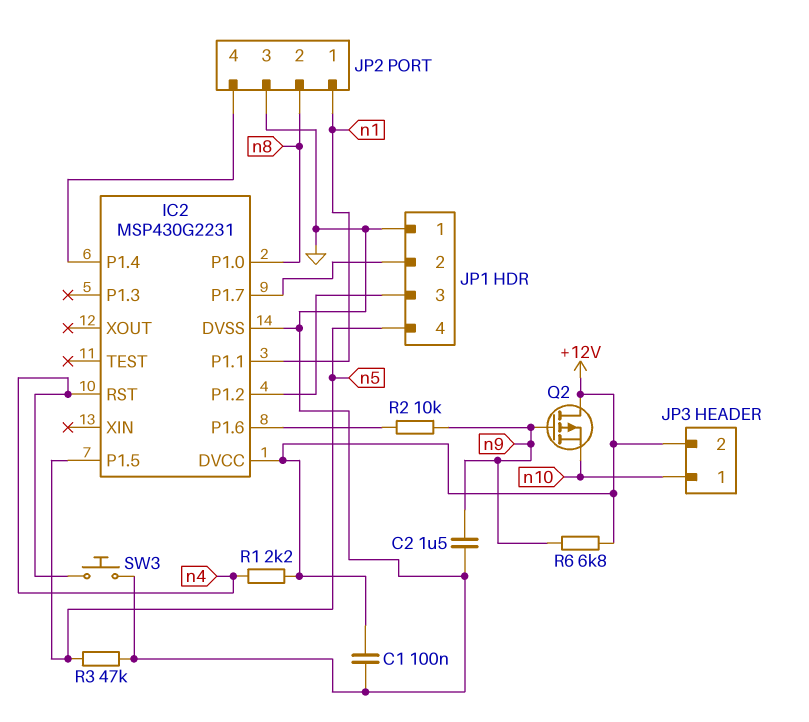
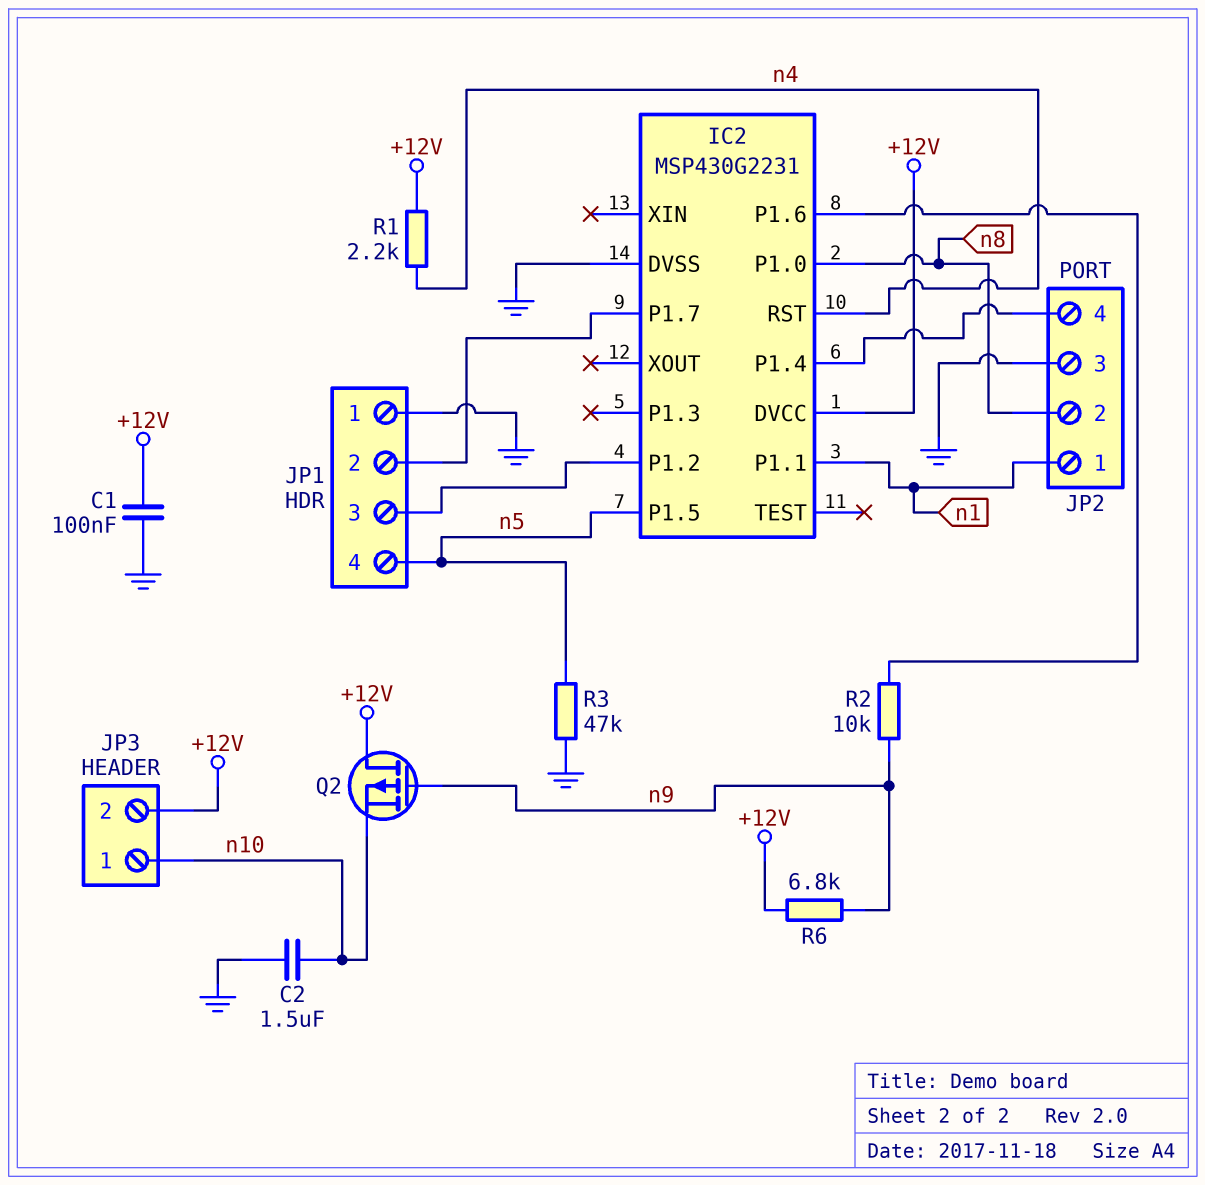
C2: 1.5uF (GND, n9) -> 1.5uF (GND, n10)
SW3: button (GND, n4) -> none

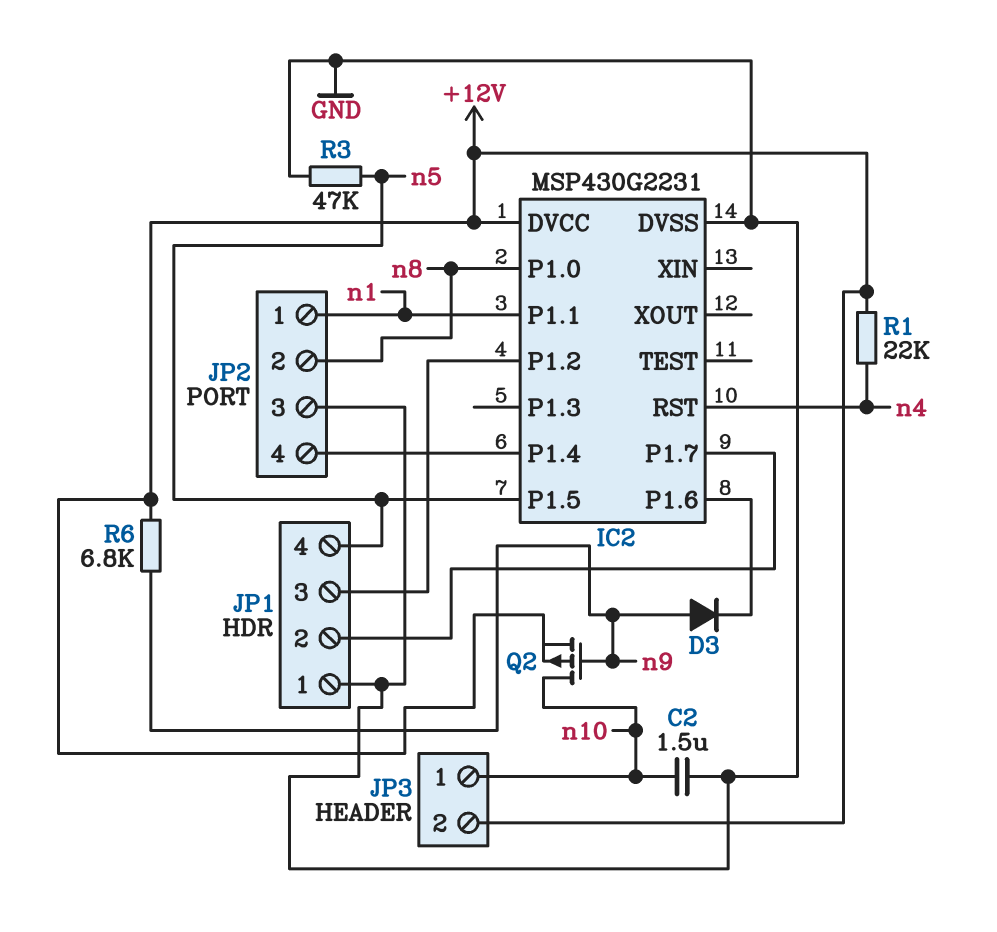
C1: 100nF (+12V, GND) -> none
D3: none -> diode (A n9, K IC2/P1.6)
Q2: PMOS (G n9, D +12V, S n10) -> PMOS (G n9, D n10, S +12V)
R1: 2.2k (+12V, n4) -> 22k (+12V, n4)
R2: 10k (IC2/P1.6, n9) -> none

